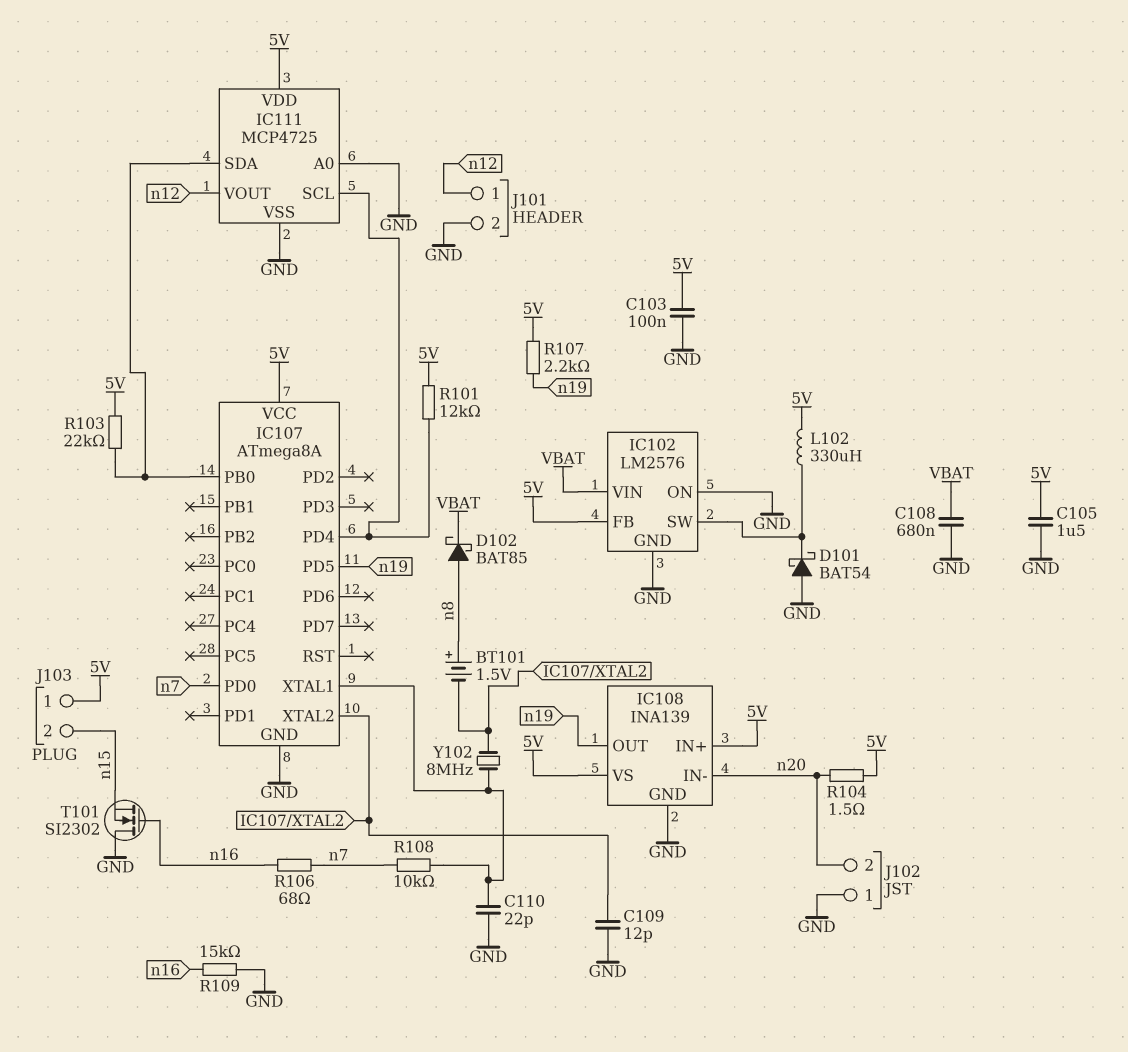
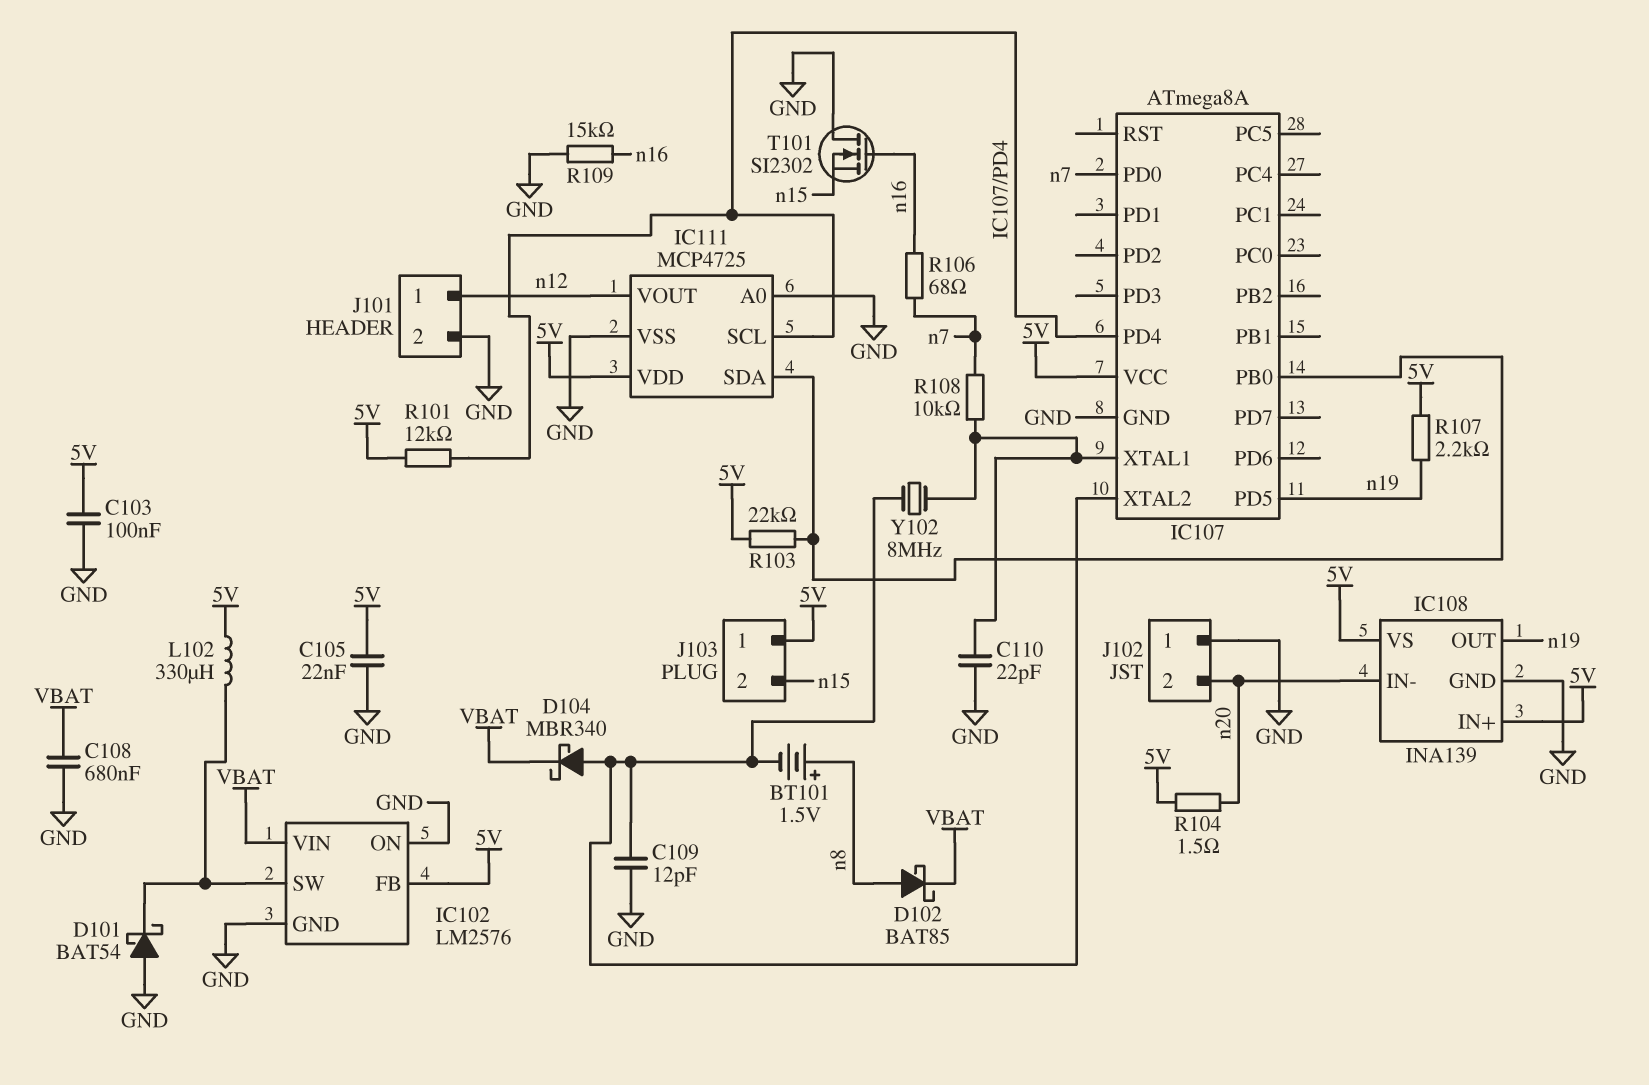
C105: 1.5uF (5V, GND) -> 22nF (5V, GND)
D104: none -> schottky MBR340 (A IC107/XTAL2, K VBAT)

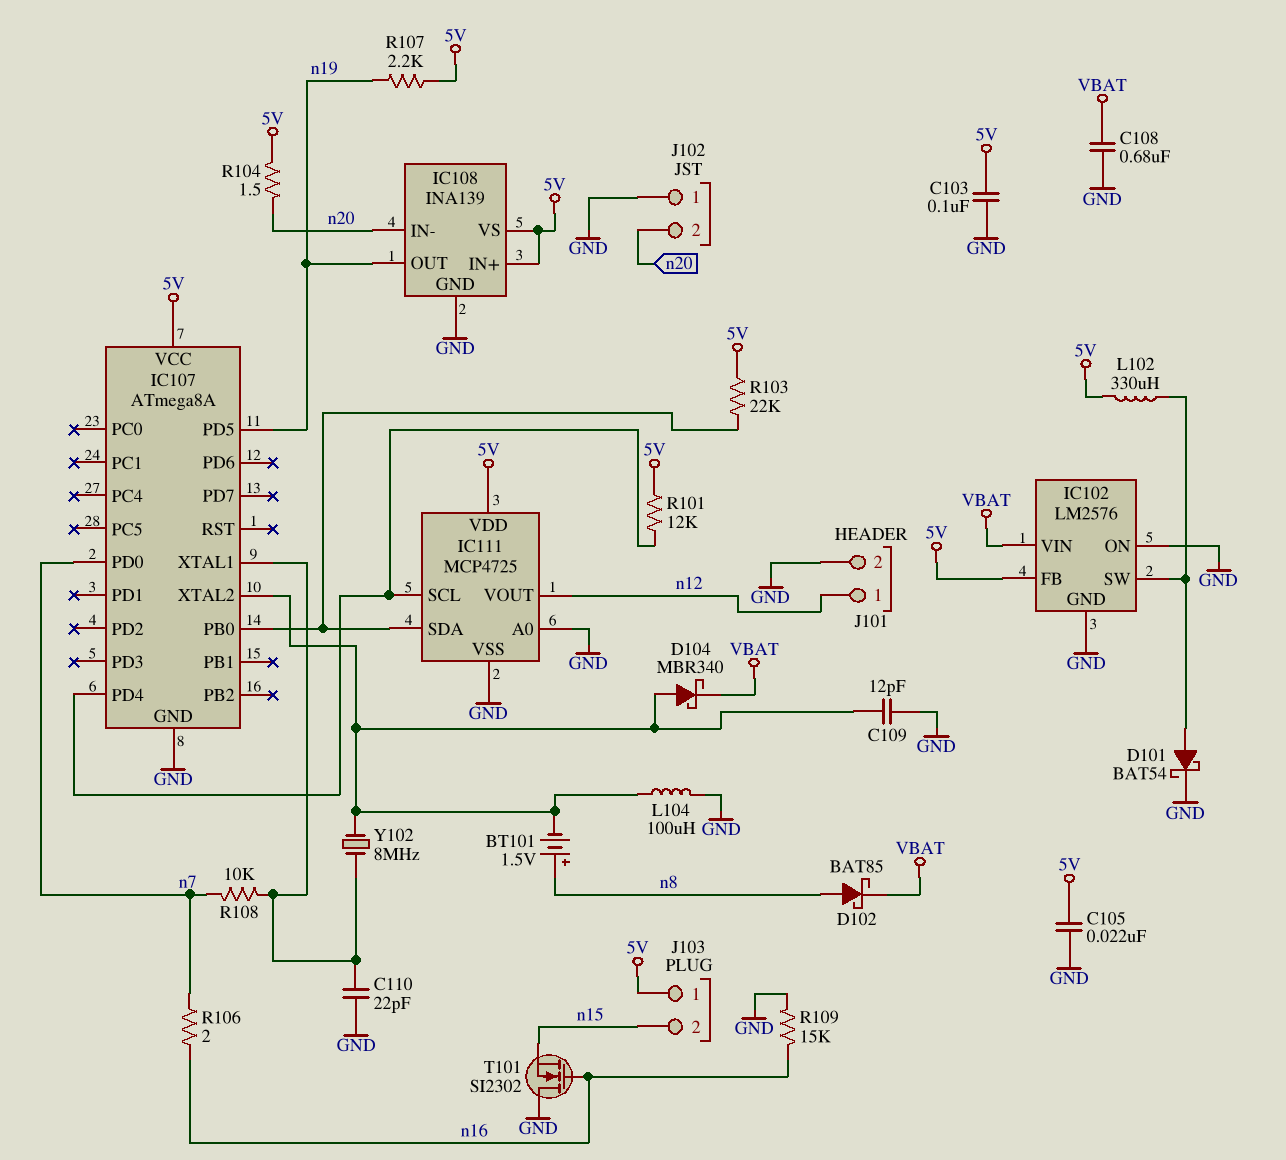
D101: schottky BAT54 (A GND, K IC102/SW) -> schottky BAT54 (A IC102/SW, K GND)
L104: none -> 100uH (GND, IC107/XTAL2)
R106: 68 (n7, n16) -> 2 (n7, n16)

